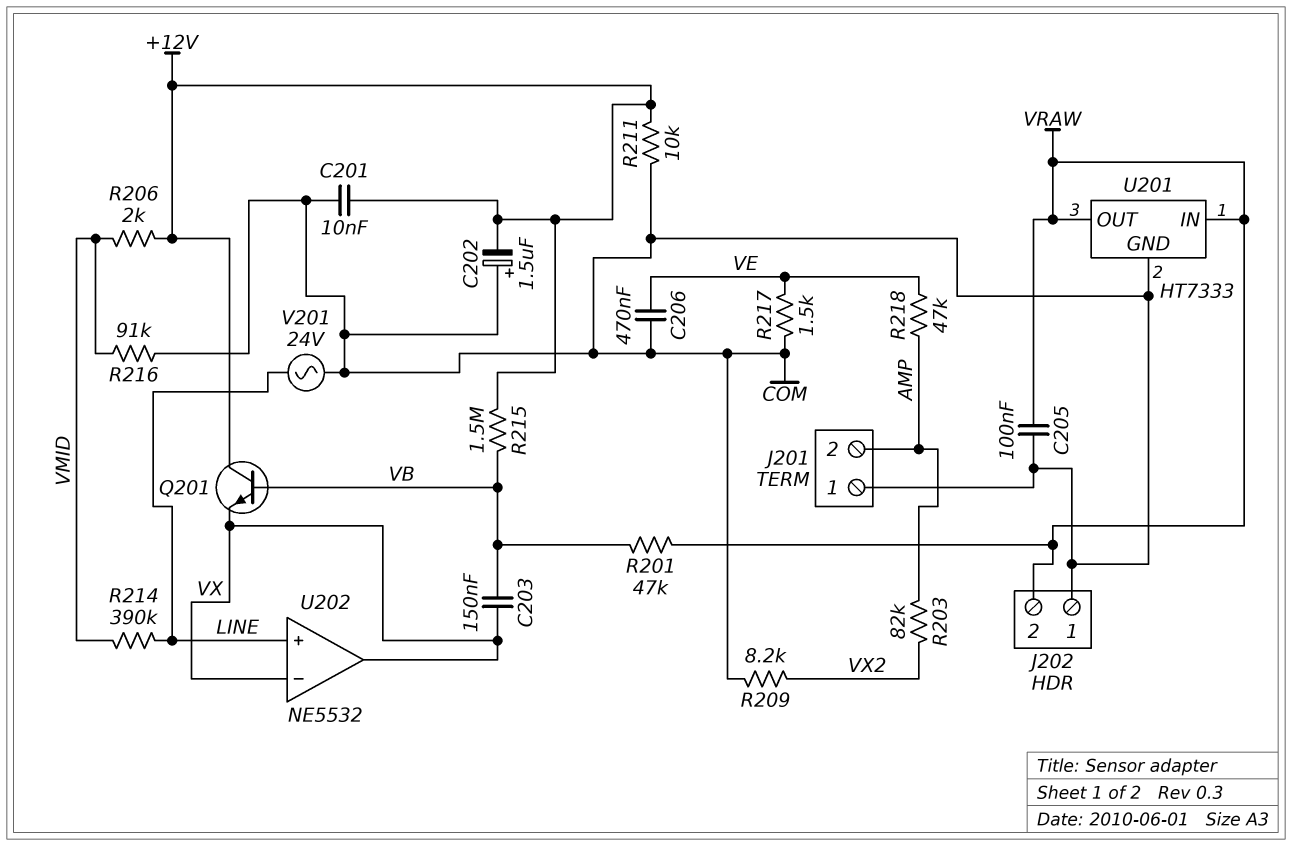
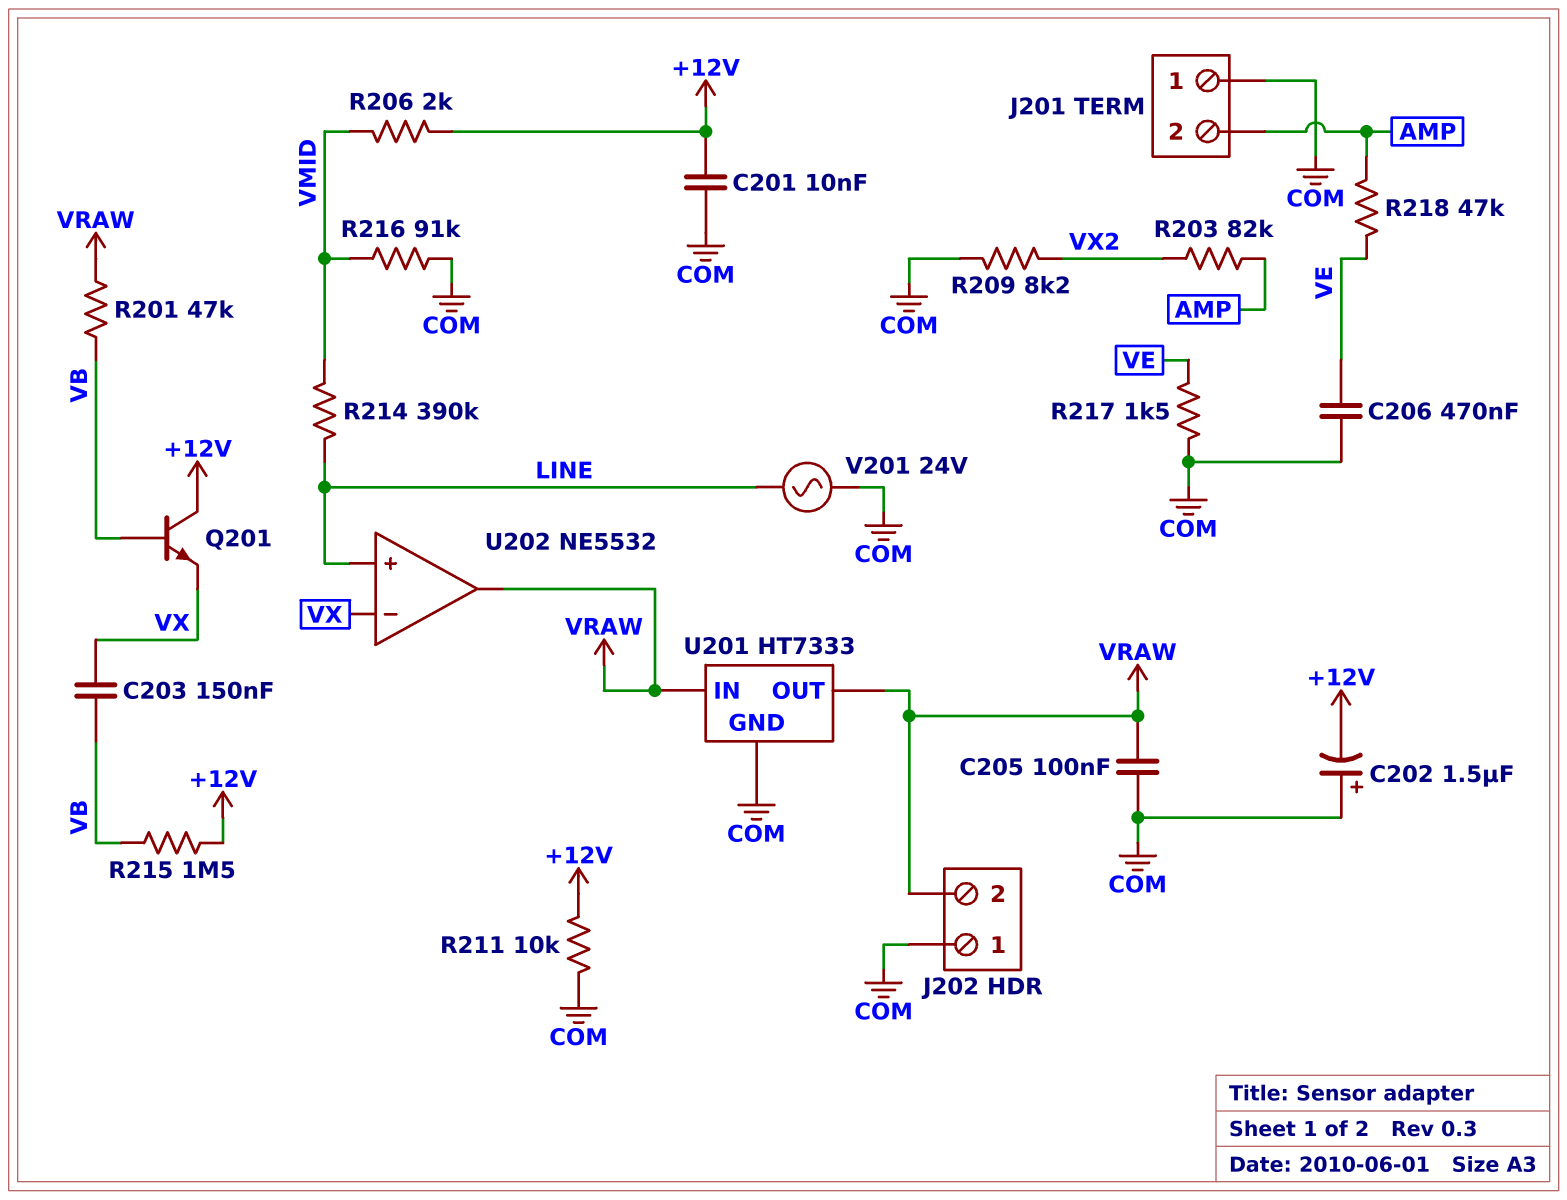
U202 pin out: VX -> VRAW

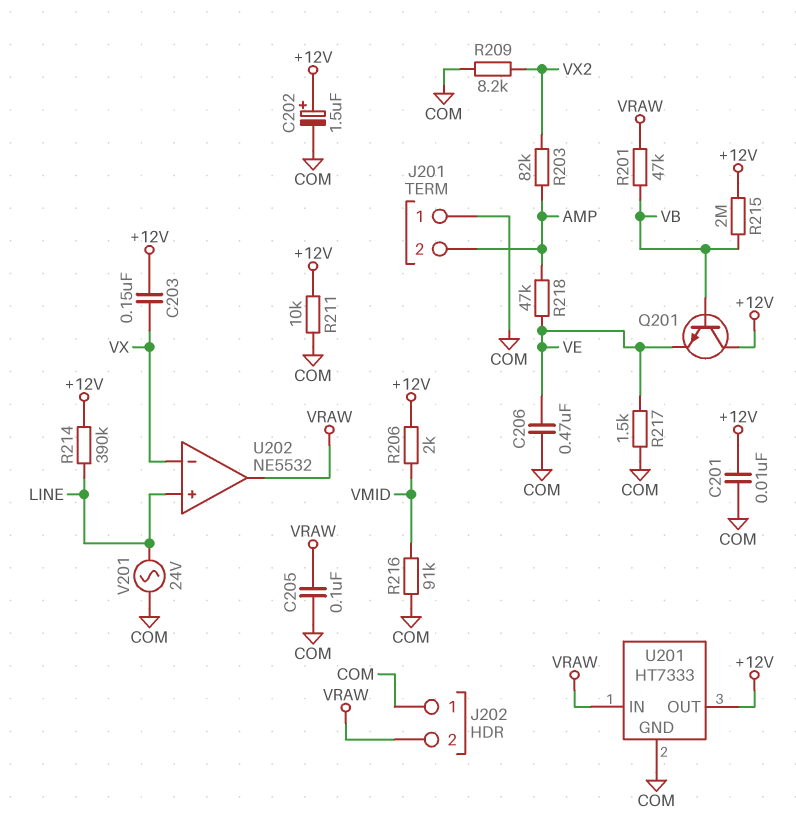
C202: 1.5uF (plus COM, minus +12V) -> 1.5uF (plus +12V, minus COM)
C203: 150nF (VB, VX) -> 150nF (+12V, VX)
Q201: NPN (B VB, C +12V, E VX) -> NPN (B VB, C +12V, E VE)
R214: 390k (LINE, VMID) -> 390k (+12V, LINE)
R215: 1.5M (+12V, VB) -> 2M (+12V, VB)
U201 pin OUT: VRAW -> +12V

